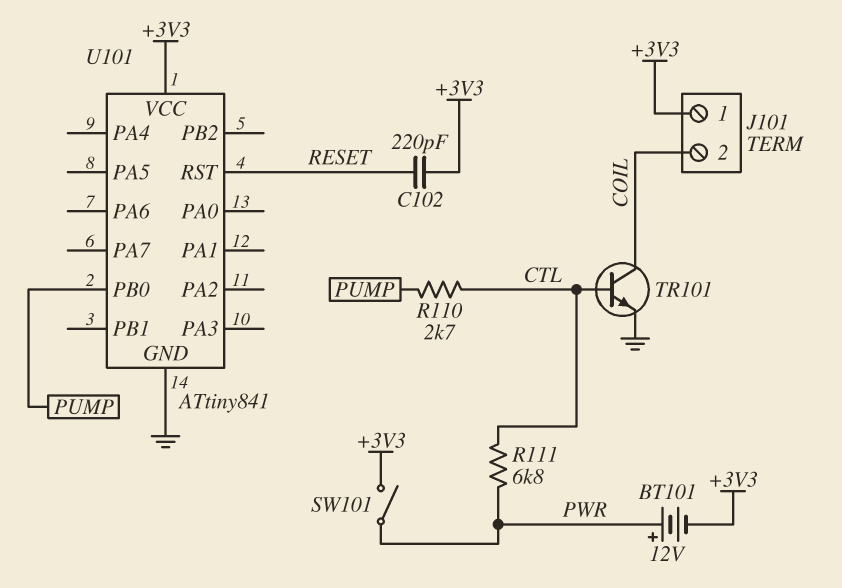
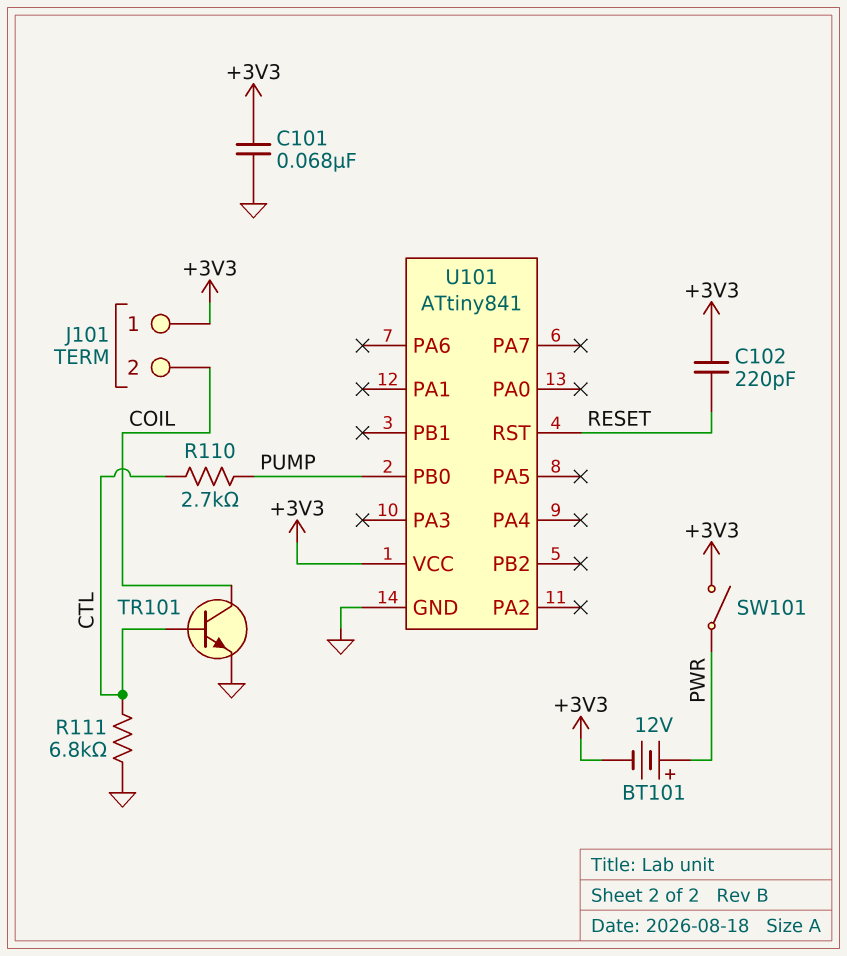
C101: none -> 68nF (+3V3, GND)
R111: 6.8k (CTL, PWR) -> 6.8k (CTL, GND)

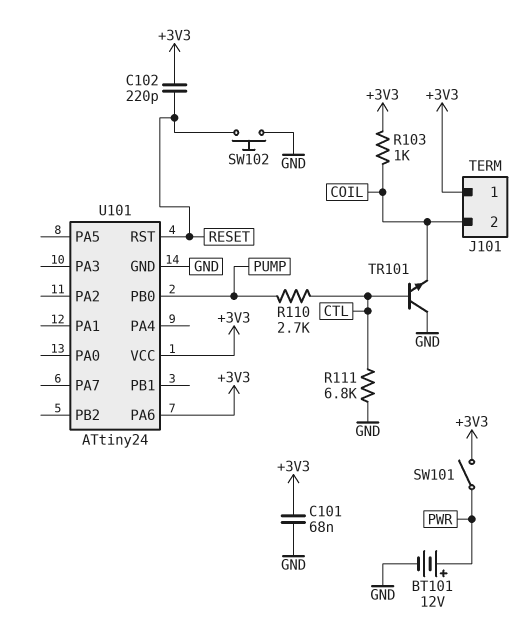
BT101: 12V (plus PWR, minus +3V3) -> 12V (plus PWR, minus GND)
R103: none -> 1k (+3V3, COIL)
SW102: none -> button (GND, RESET)
TR101: NPN (B CTL, C COIL, E GND) -> NPN (B CTL, C GND, E COIL)
U101: ATtiny841 -> ATtiny24
U101 pin PA6: none -> +3V3

